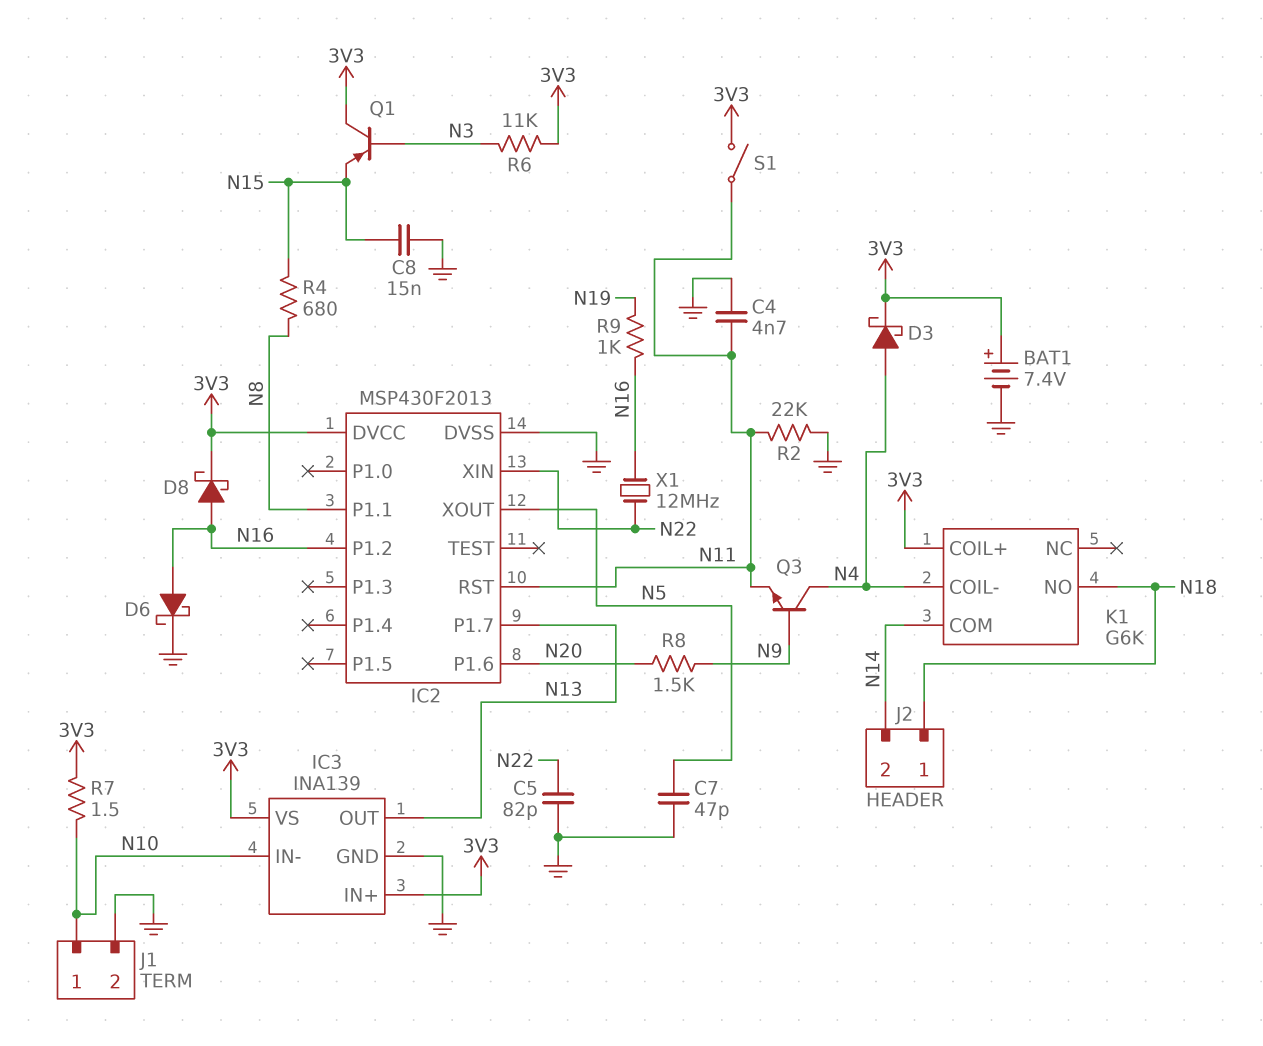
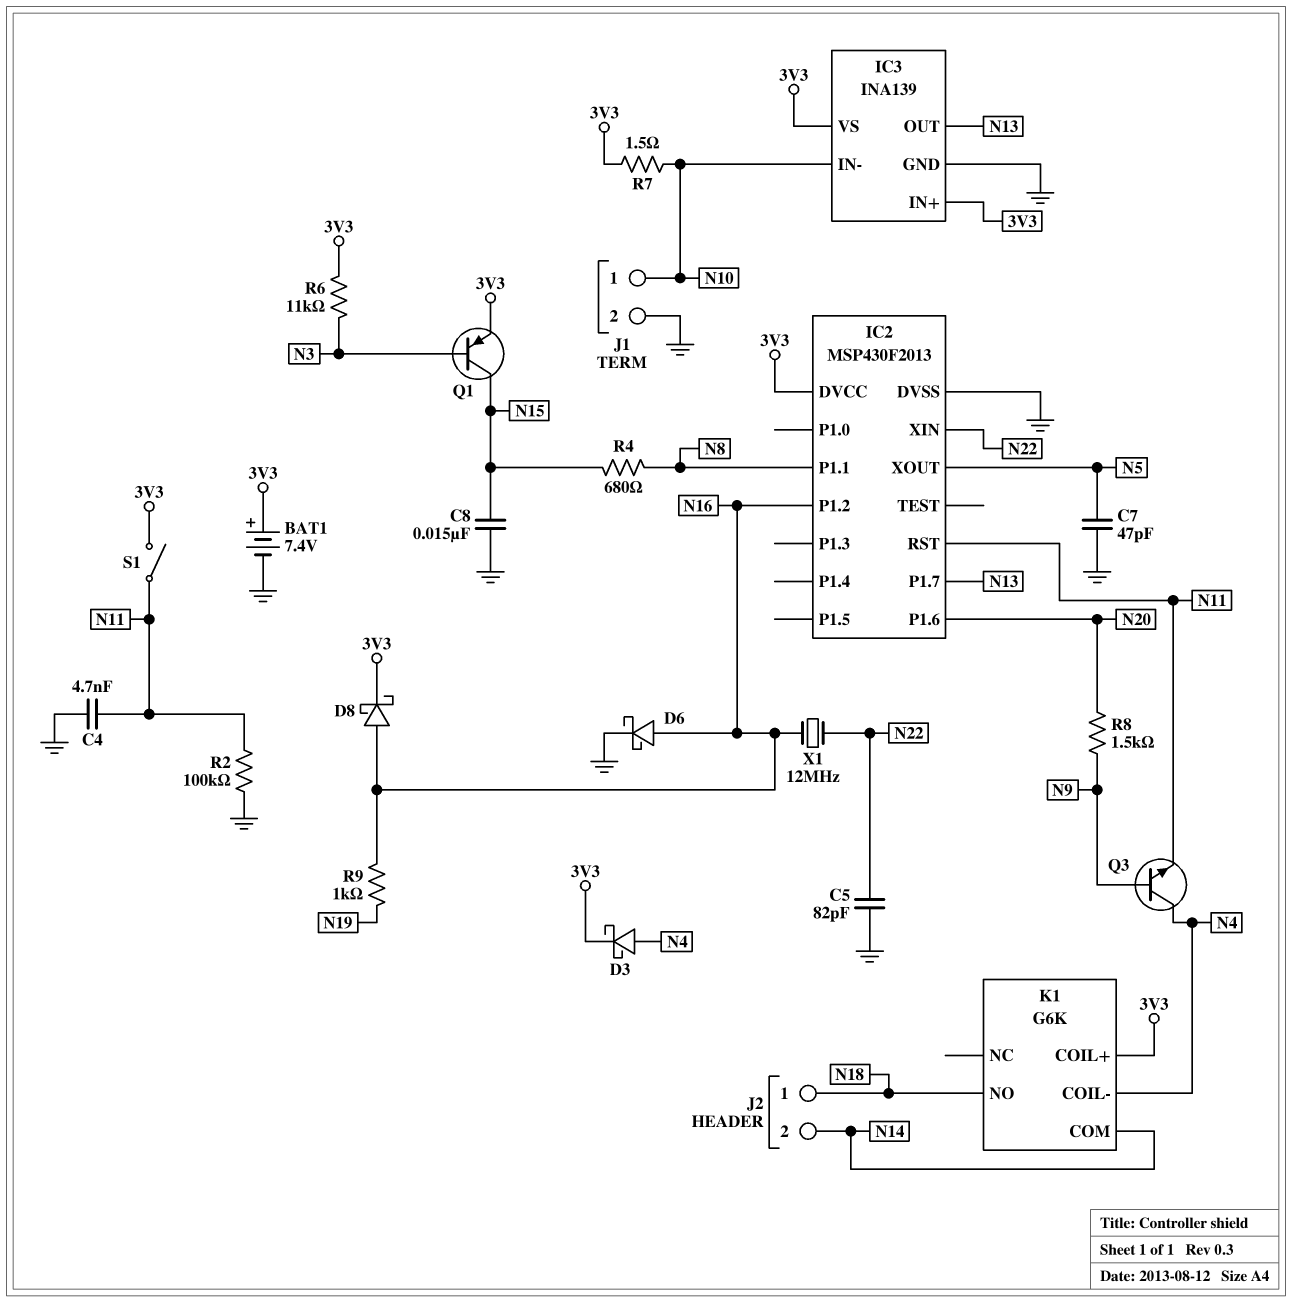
Q1: PNP (B N3, C 3V3, E N15) -> PNP (B N3, C N15, E 3V3)
R2: 22k (GND, N11) -> 100k (GND, N11)

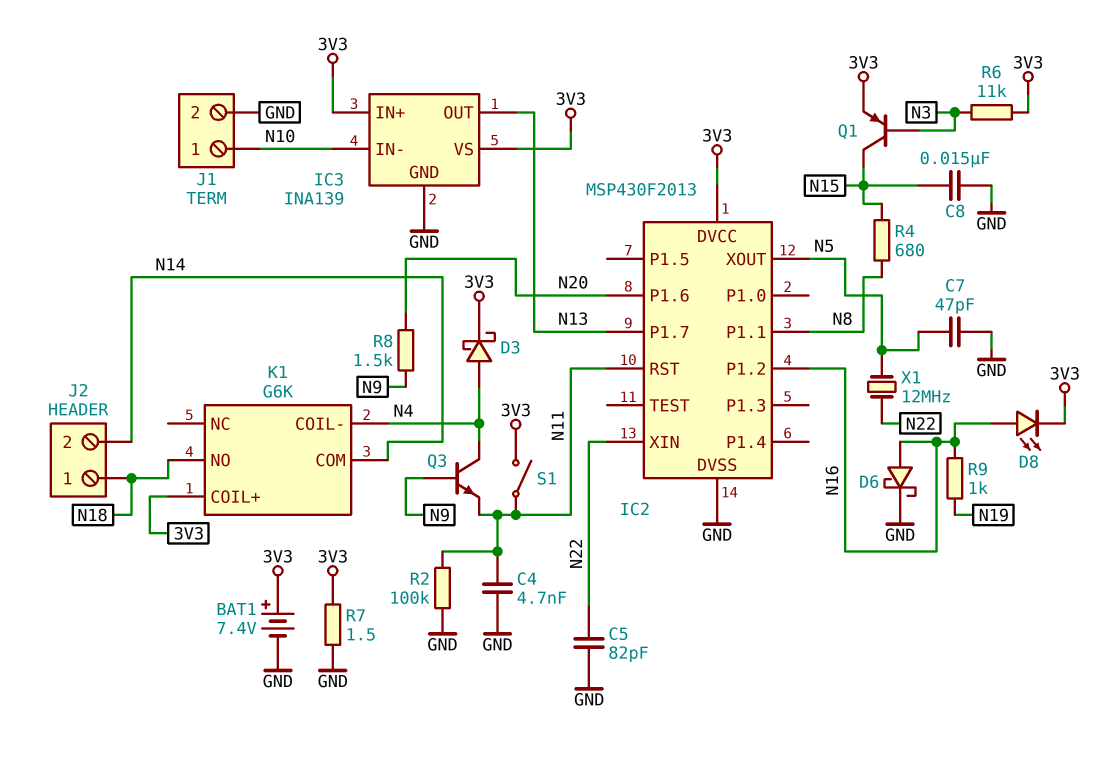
D8: schottky (A N16, K 3V3) -> LED (A N16, K 3V3)
R7: 1.5 (3V3, N10) -> 1.5 (3V3, GND)
X1: 12MHz (N16, N22) -> 12MHz (N5, N22)

